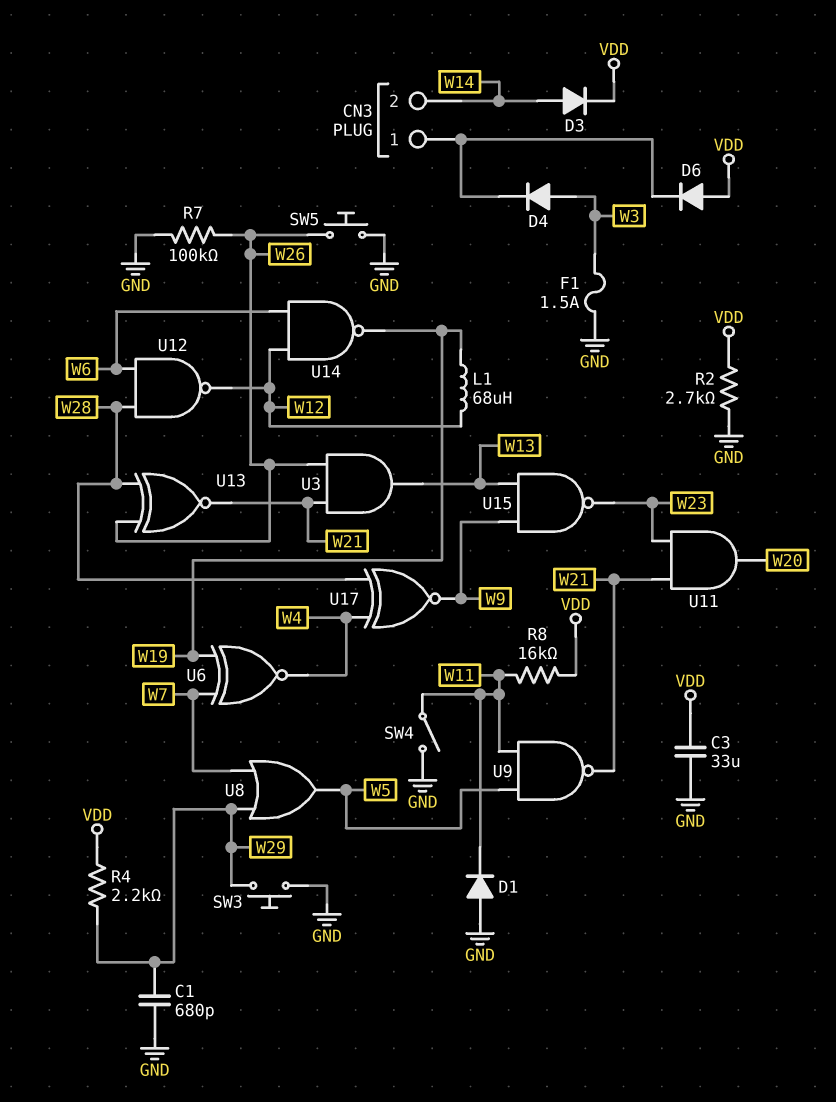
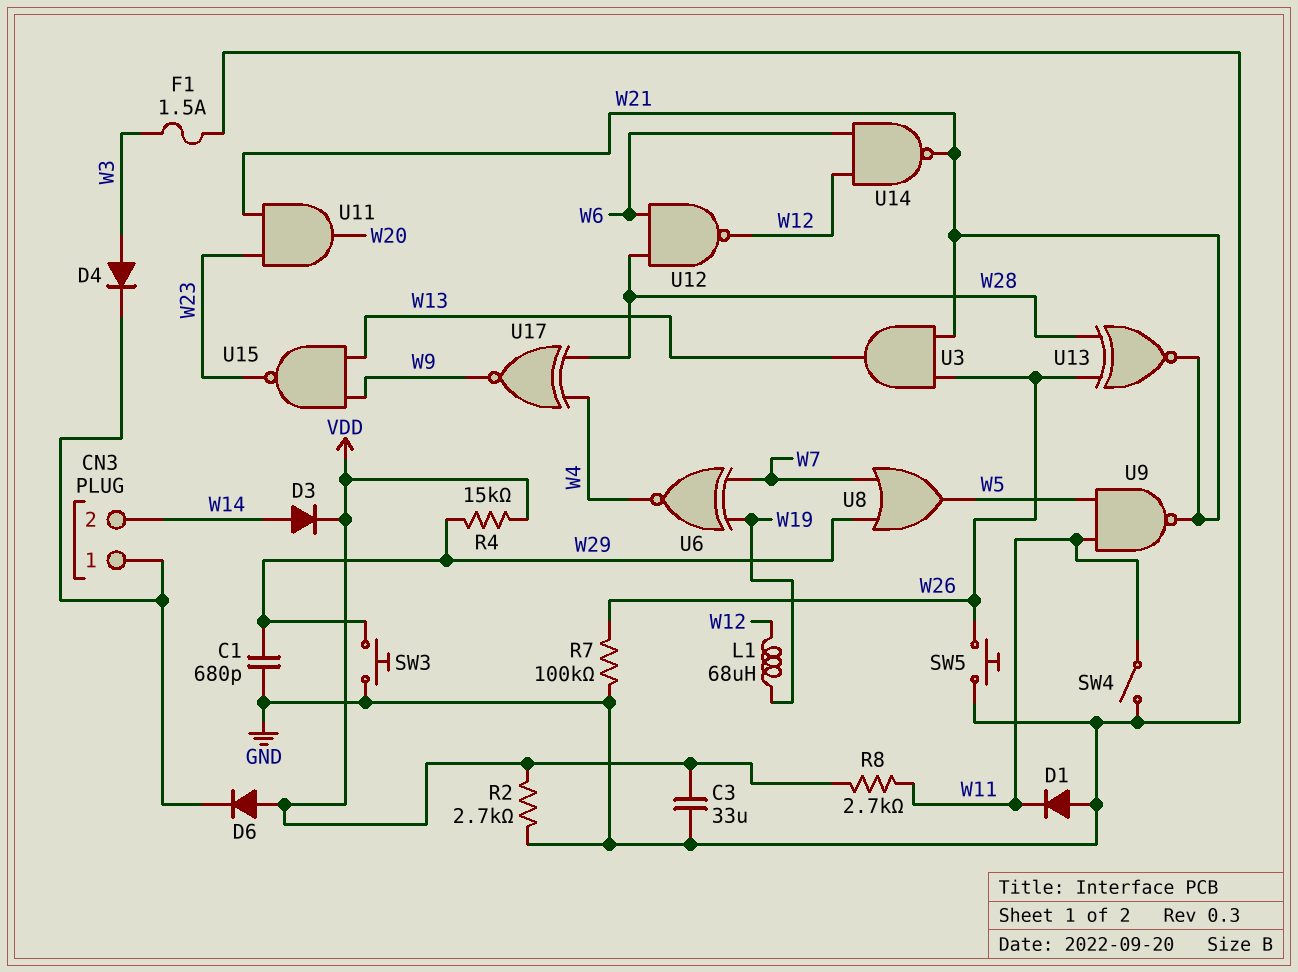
R4: 2.2k (VDD, W29) -> 15k (VDD, W29)
R8: 16k (VDD, W11) -> 2.7k (VDD, W11)
U14: NAND (in W6, in W12, out W19) -> NAND (in W6, in W12, out W21)

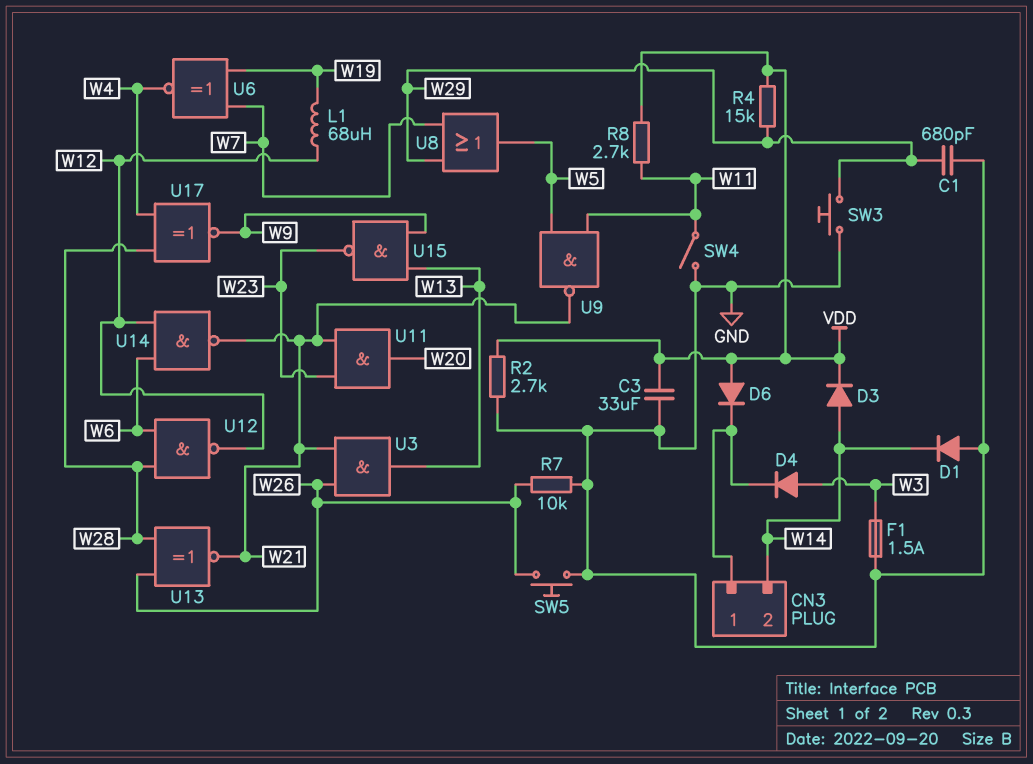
D1: diode (A GND, K W11) -> diode (A GND, K W14)
R7: 100k (GND, W26) -> 10k (GND, W26)

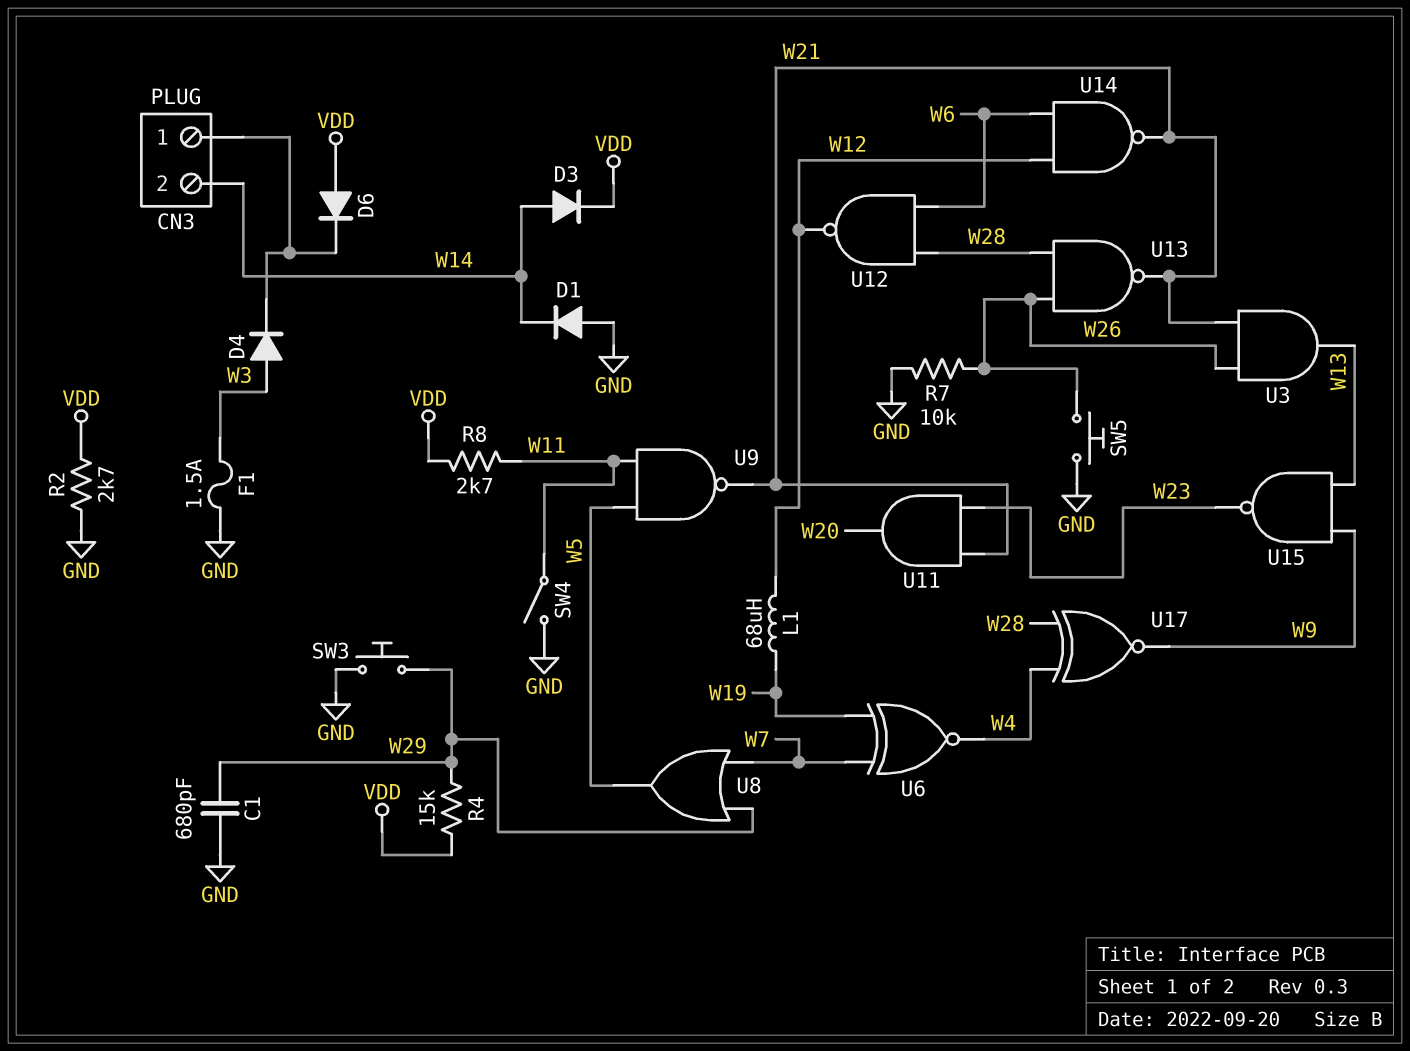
C3: 33uF (GND, VDD) -> none
U13: XNOR (in W26, in W28, out W21) -> NAND (in W26, in W28, out W21)

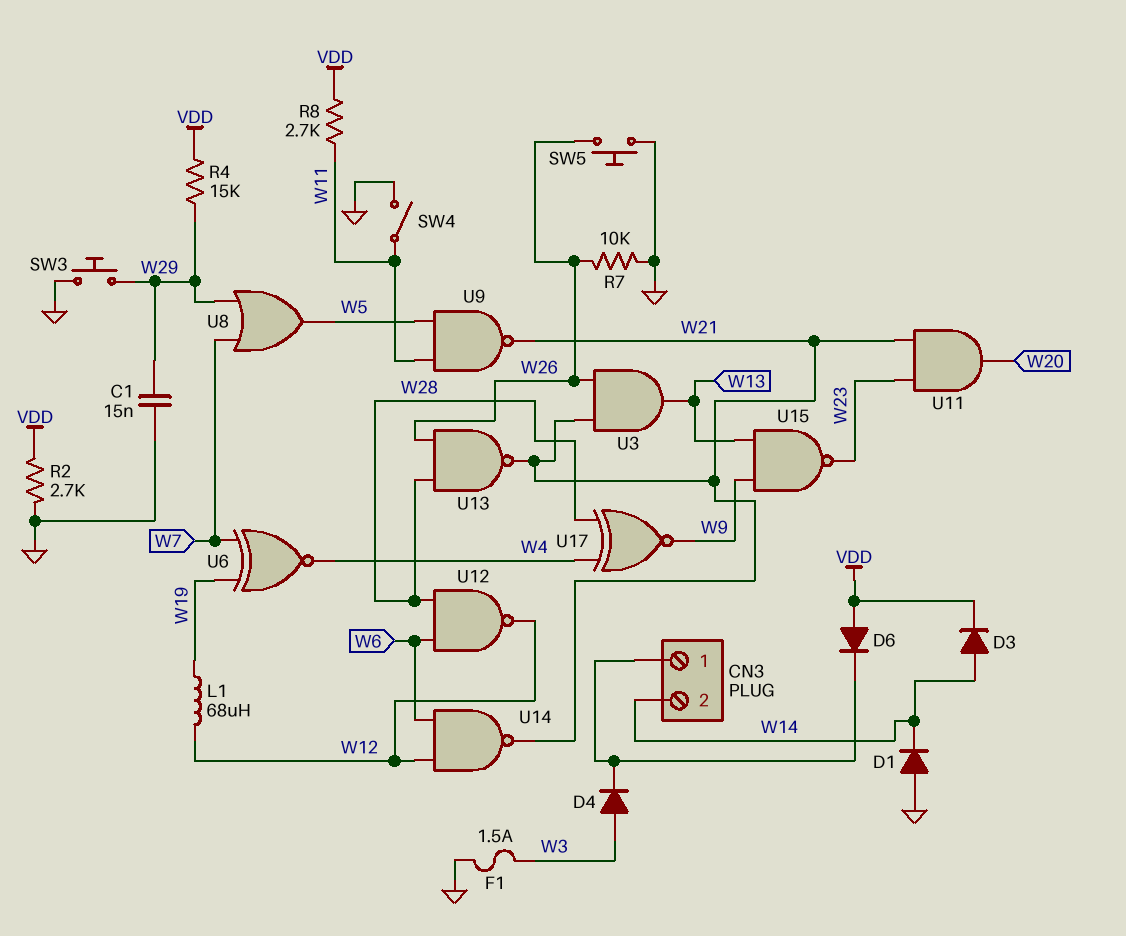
C1: 680pF (GND, W29) -> 15nF (GND, W29)

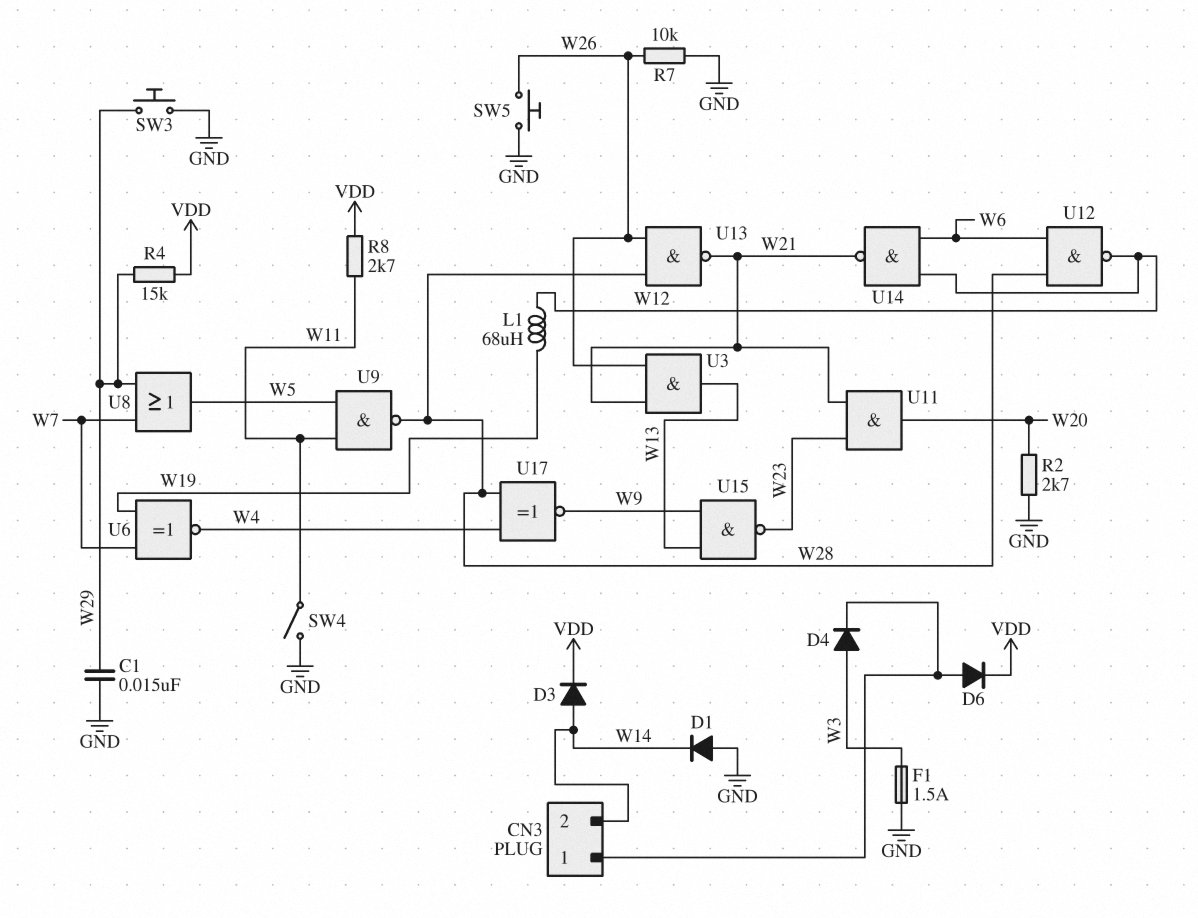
D6: diode (A VDD, K CN3/1) -> diode (A CN3/1, K VDD)
R2: 2.7k (GND, VDD) -> 2.7k (GND, W20)
U9: NAND (in W5, in W11, out W21) -> NAND (in W5, in W11, out W28)

